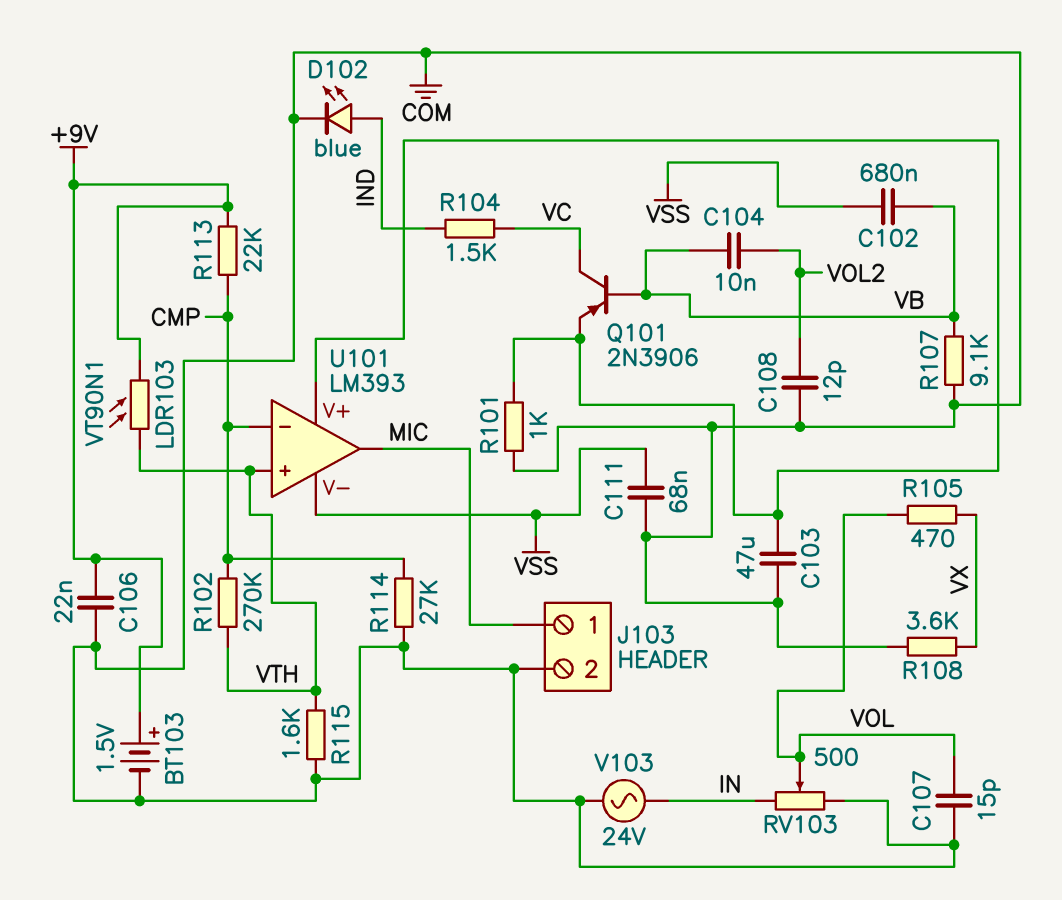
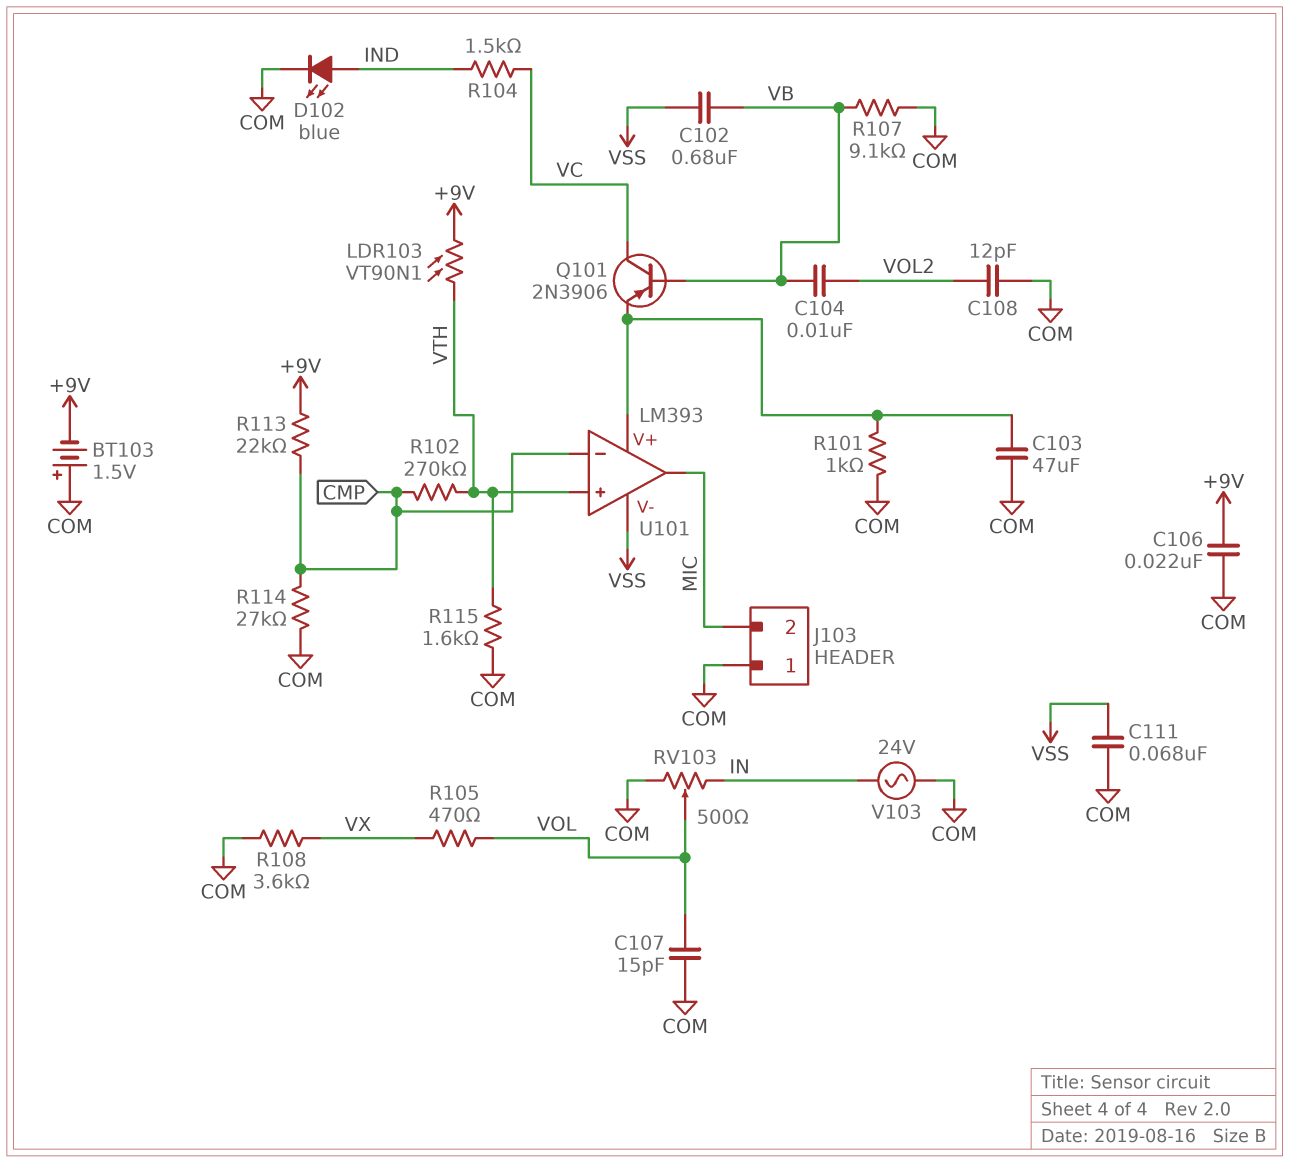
BT103: 1.5V (plus +9V, minus COM) -> 1.5V (plus COM, minus +9V)
J103 pin 1: MIC -> COM
J103 pin 2: COM -> MIC

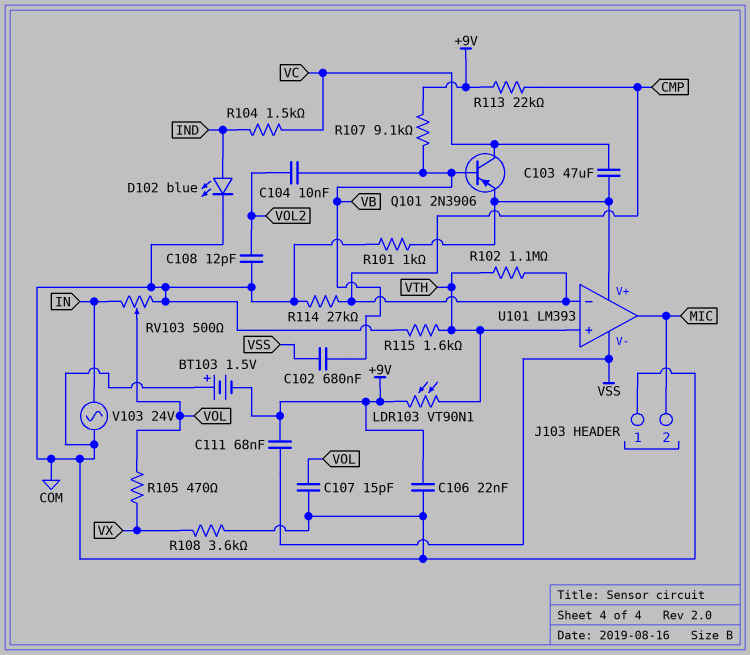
C103: 47uF (COM, U101/V+) -> 47uF (U101/V+, VC)
C111: 68nF (COM, VSS) -> 68nF (+9V, VSS)
R102: 270k (CMP, VTH) -> 1.1M (CMP, VTH)
R107: 9.1k (COM, VB) -> 9.1k (+9V, VB)

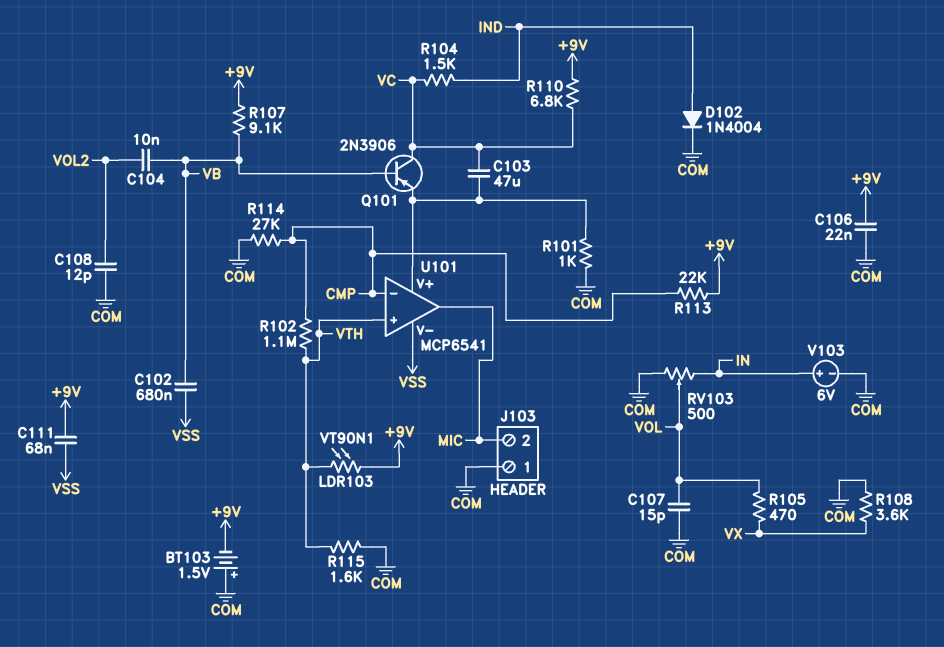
D102: LED blue (A IND, K COM) -> diode 1N4004 (A IND, K COM)
R110: none -> 6.8k (+9V, VC)
U101: LM393 -> MCP6541
V103: AC 24V (COM, IN) -> 6V (plus IN, minus COM)

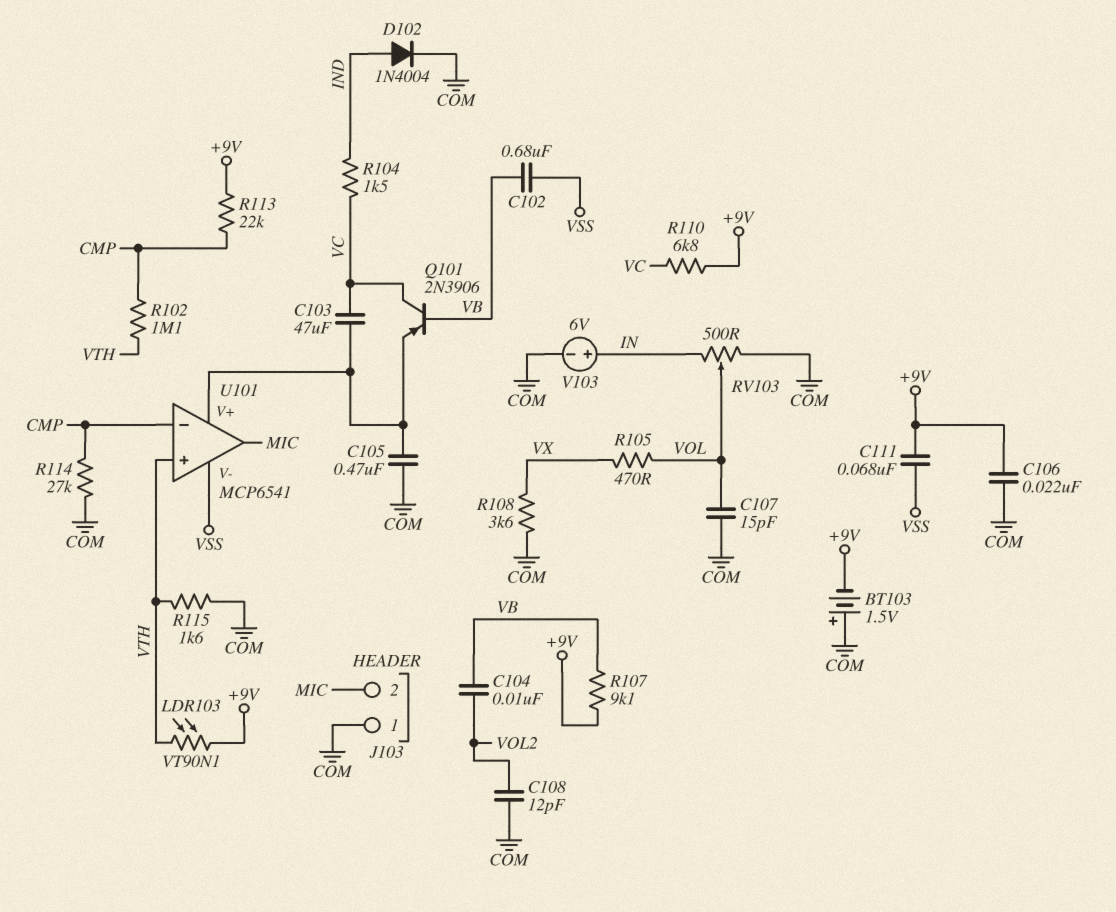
C105: none -> 470nF (COM, U101/V+)
R101: 1k (COM, U101/V+) -> none

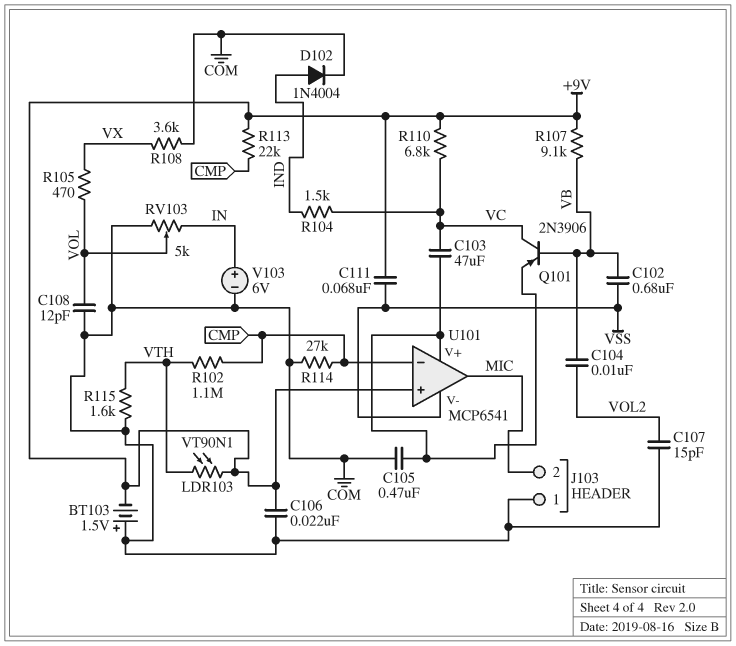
C107: 15pF (COM, VOL) -> 15pF (COM, VOL2)
C108: 12pF (COM, VOL2) -> 12pF (COM, VOL)
RV103: 500 (COM, IN, wiper VOL) -> 5k (COM, IN, wiper VOL)
U101 pin in+: VTH -> +9V

